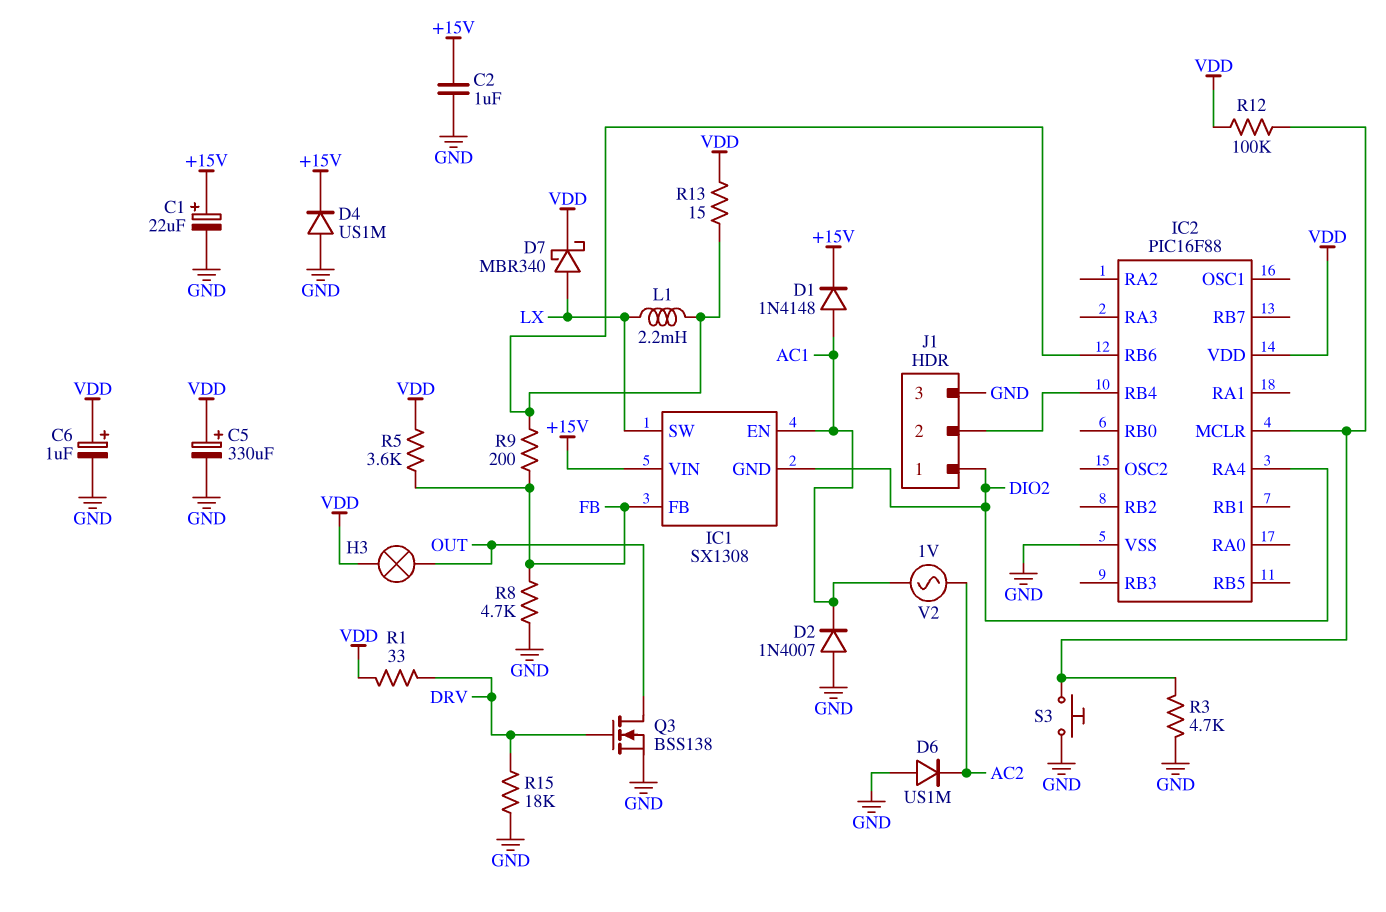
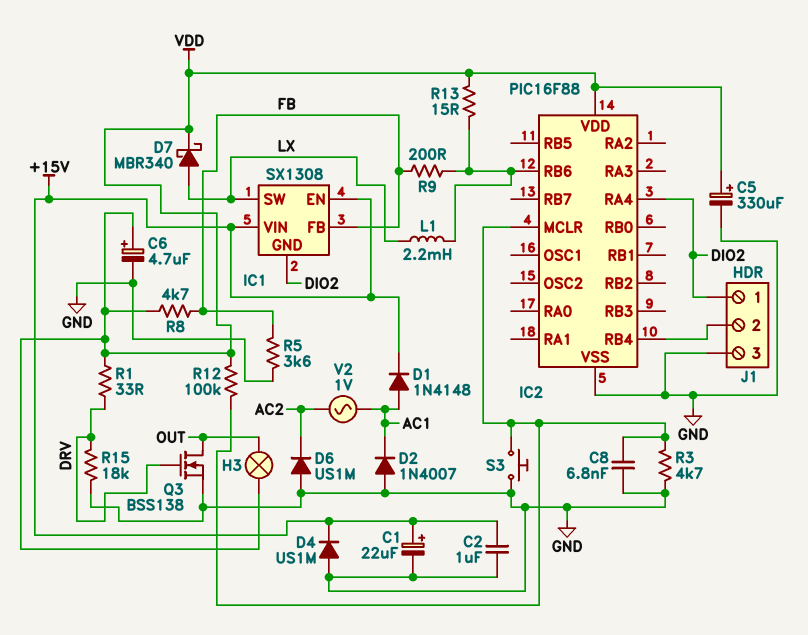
C6: 1uF (plus VDD, minus GND) -> 4.7uF (plus VDD, minus GND)
C8: none -> 6.8nF (GND, IC2/MCLR)
IC1 pin EN: AC1 -> +15V
R5: 3.6k (FB, VDD) -> 3.6k (FB, GND)
R8: 4.7k (FB, GND) -> 4.7k (FB, VDD)

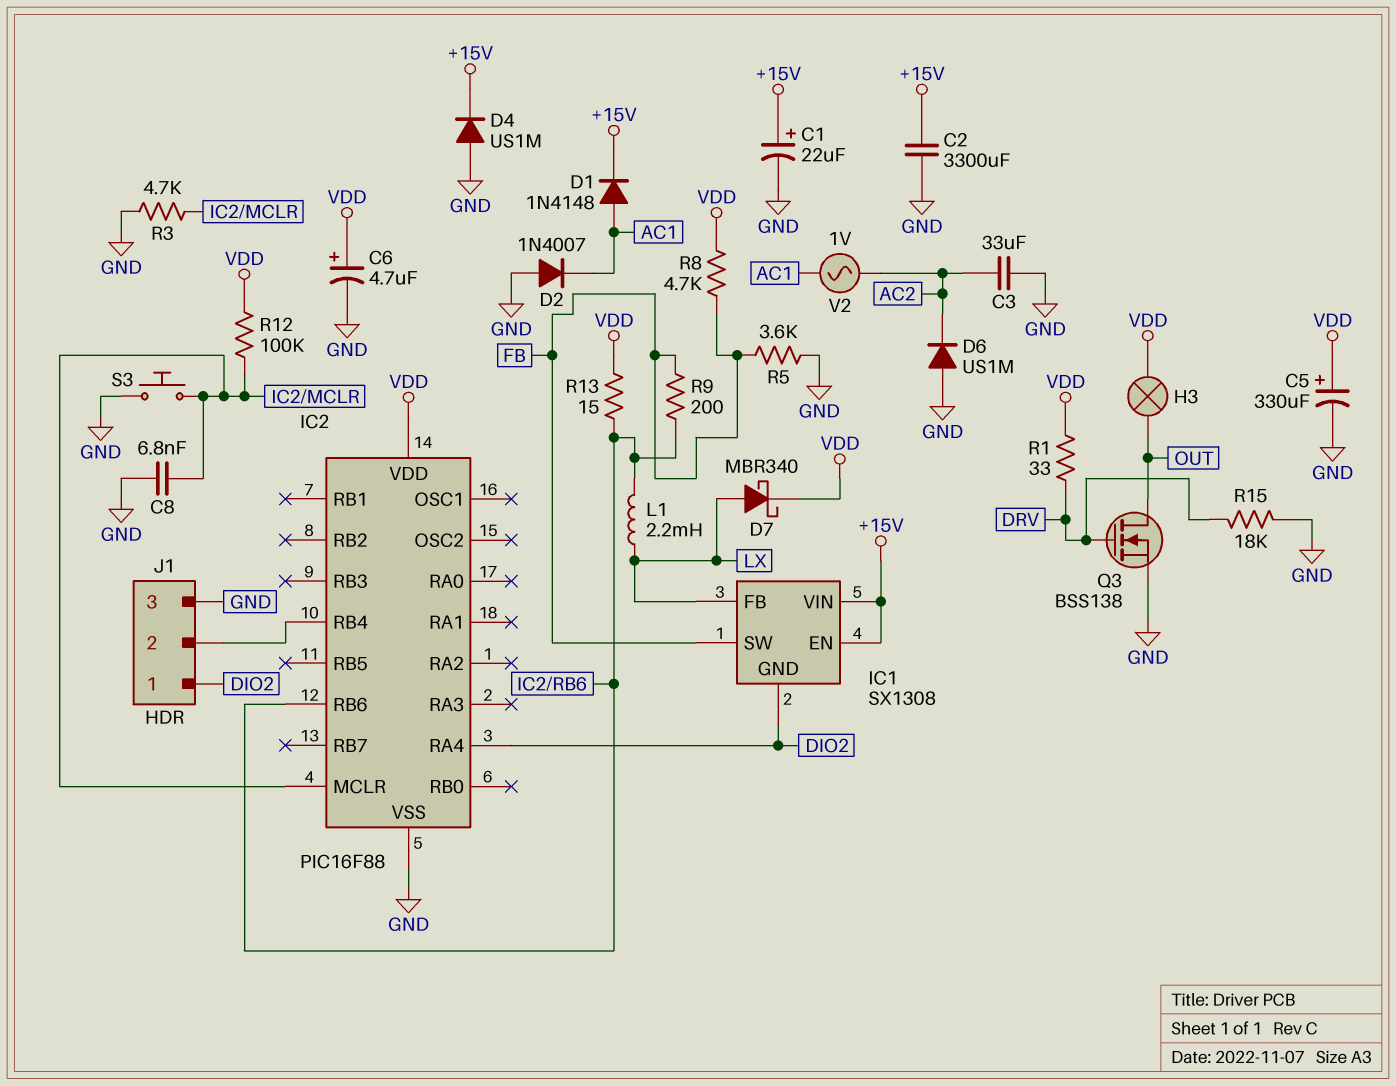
C2: 1uF (+15V, GND) -> 3300uF (+15V, GND)
C3: none -> 33uF (AC2, GND)
IC1 pin FB: FB -> LX
IC1 pin SW: LX -> FB

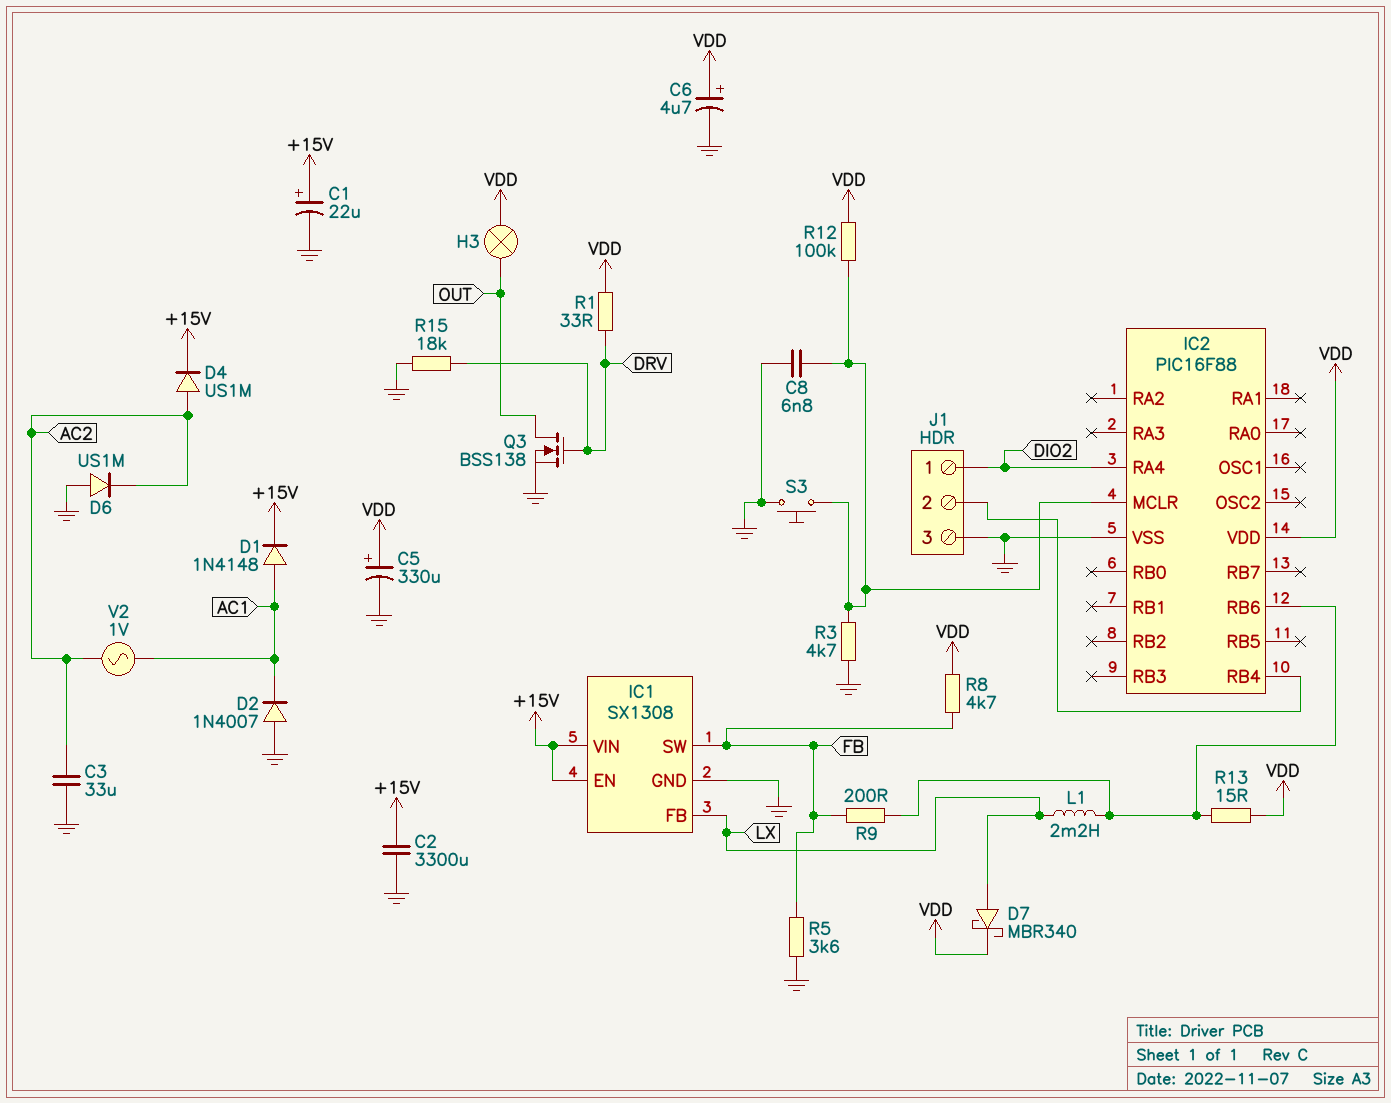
D4: diode US1M (A GND, K +15V) -> diode US1M (A AC2, K +15V)
IC1 pin GND: DIO2 -> GND

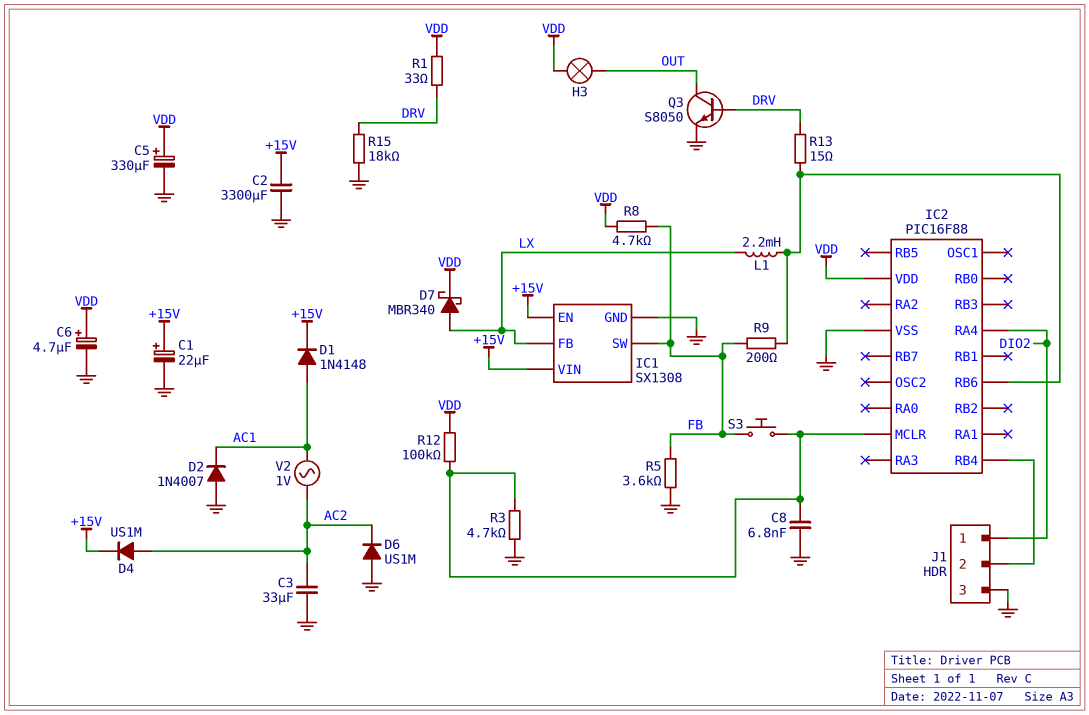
Q3: NMOS BSS138 (G DRV, D OUT, S GND) -> NPN S8050 (B DRV, C OUT, E GND)
R13: 15 (IC2/RB6, VDD) -> 15 (DRV, IC2/RB6)
S3: button (GND, IC2/MCLR) -> button (FB, IC2/MCLR)

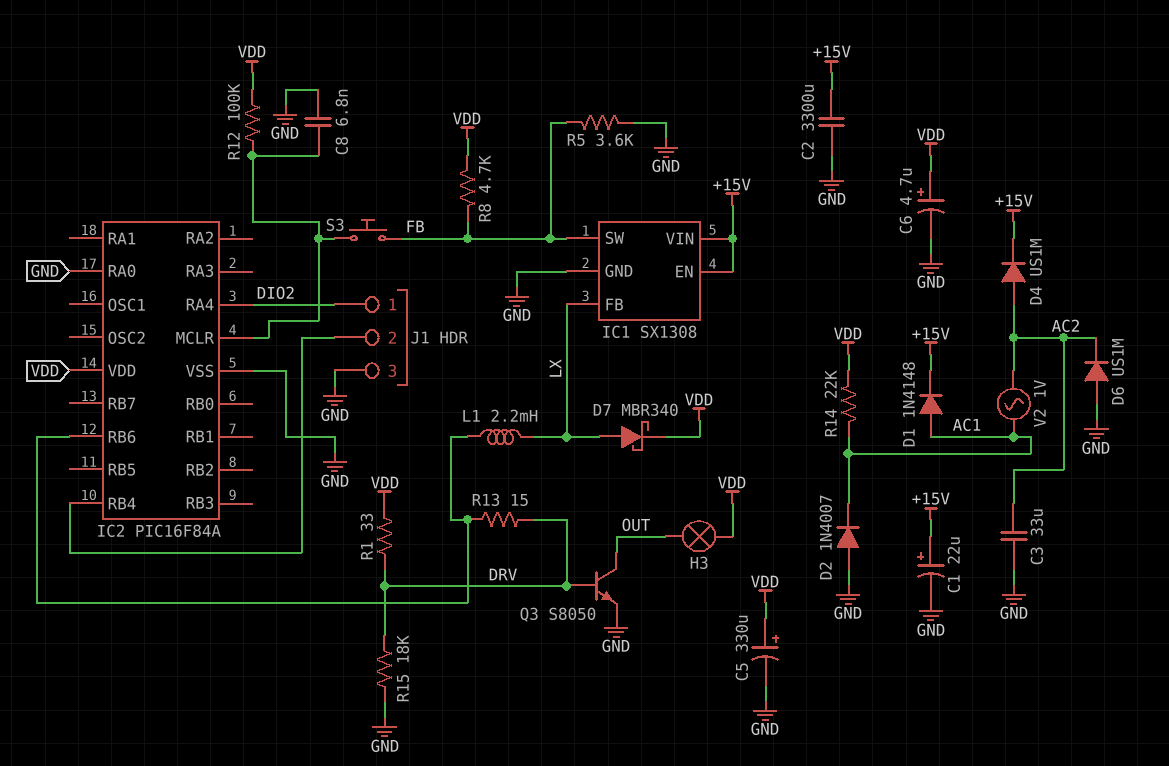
IC2: PIC16F88 -> PIC16F84A
IC2 pin RA0: none -> GND
R3: 4.7k (GND, IC2/MCLR) -> none
R9: 200 (FB, IC2/RB6) -> none
R14: none -> 22k (AC1, VDD)

